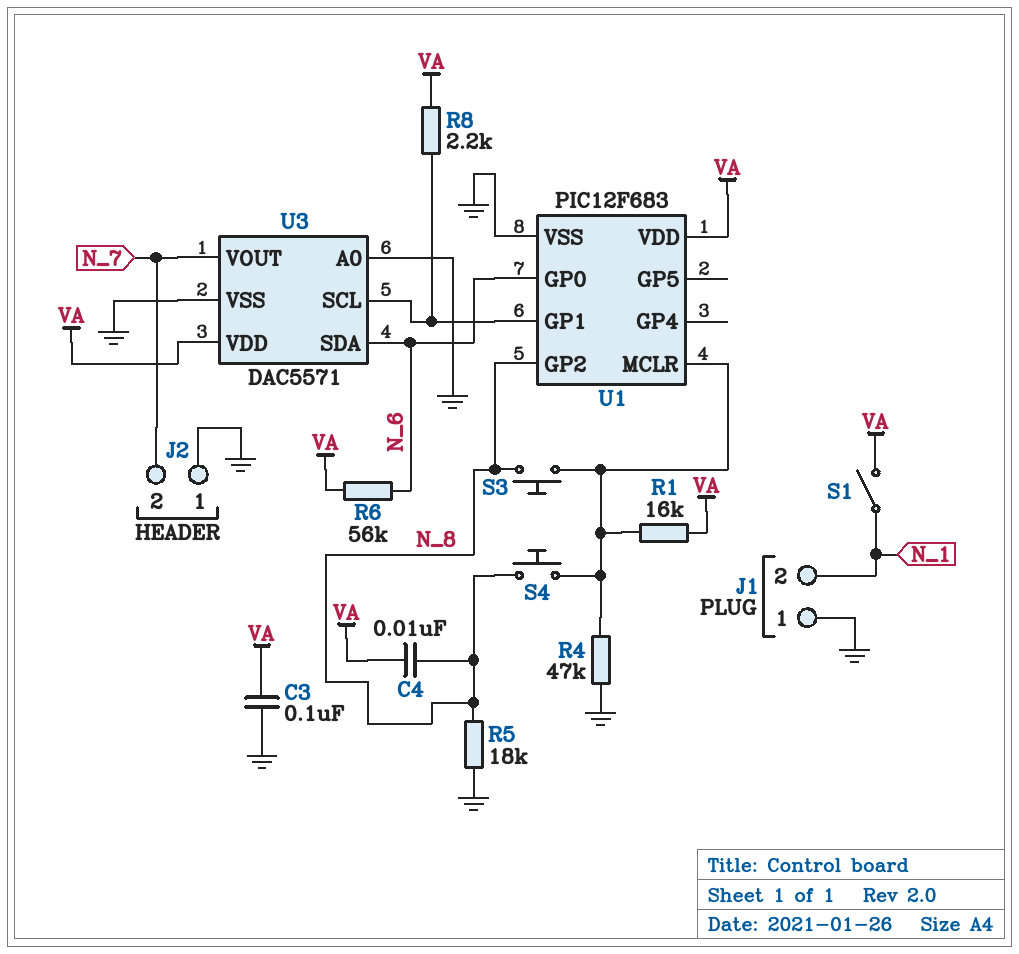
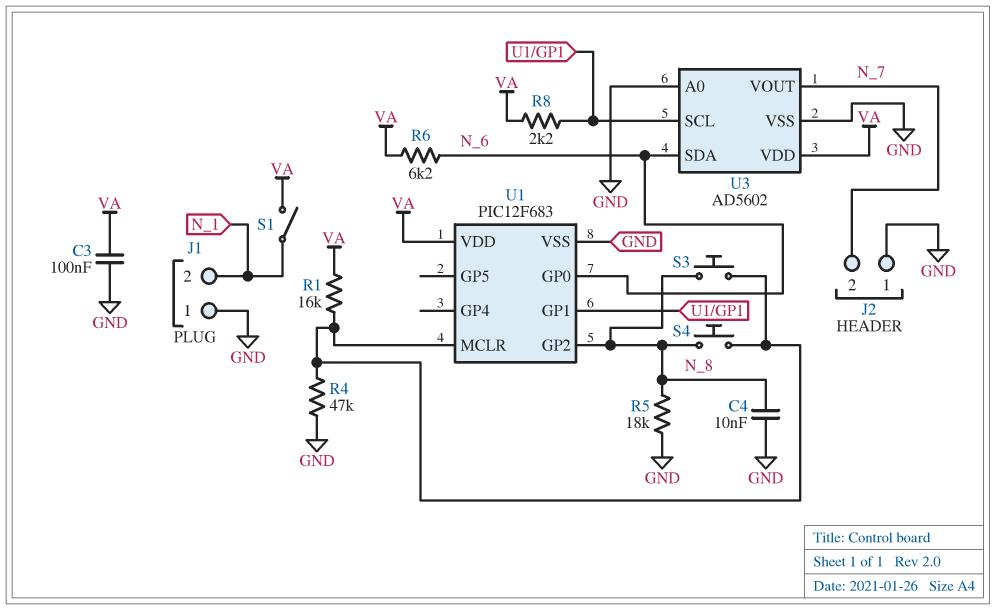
C4: 10nF (N_8, VA) -> 10nF (GND, N_8)
R6: 56k (N_6, VA) -> 6.2k (N_6, VA)
U3: DAC5571 -> AD5602

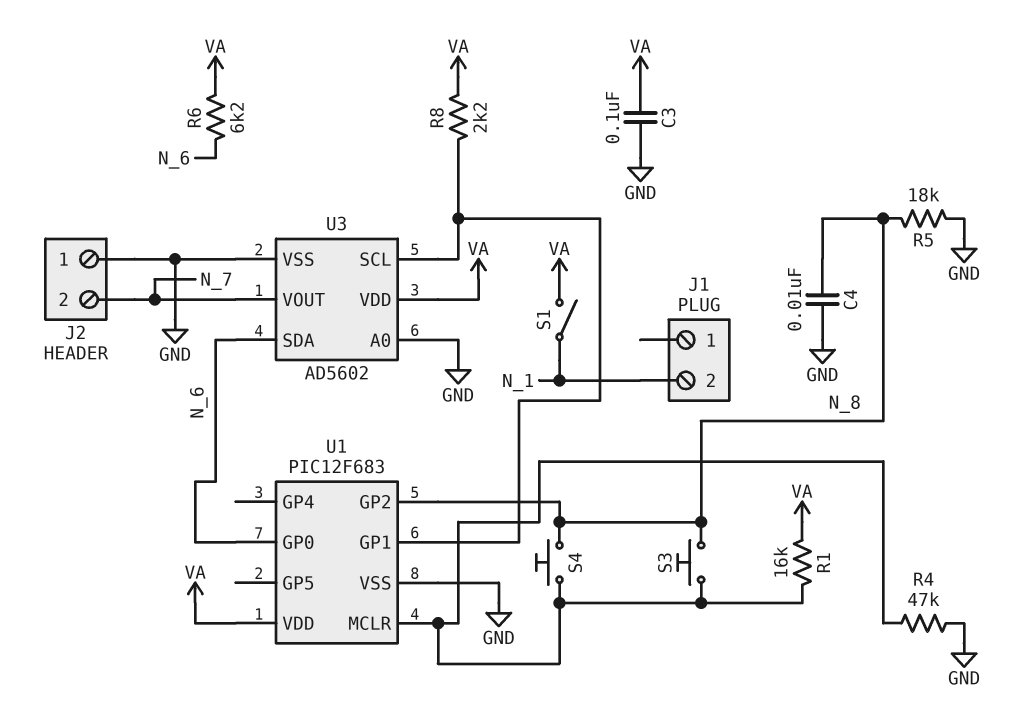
J1 pin 1: GND -> none

